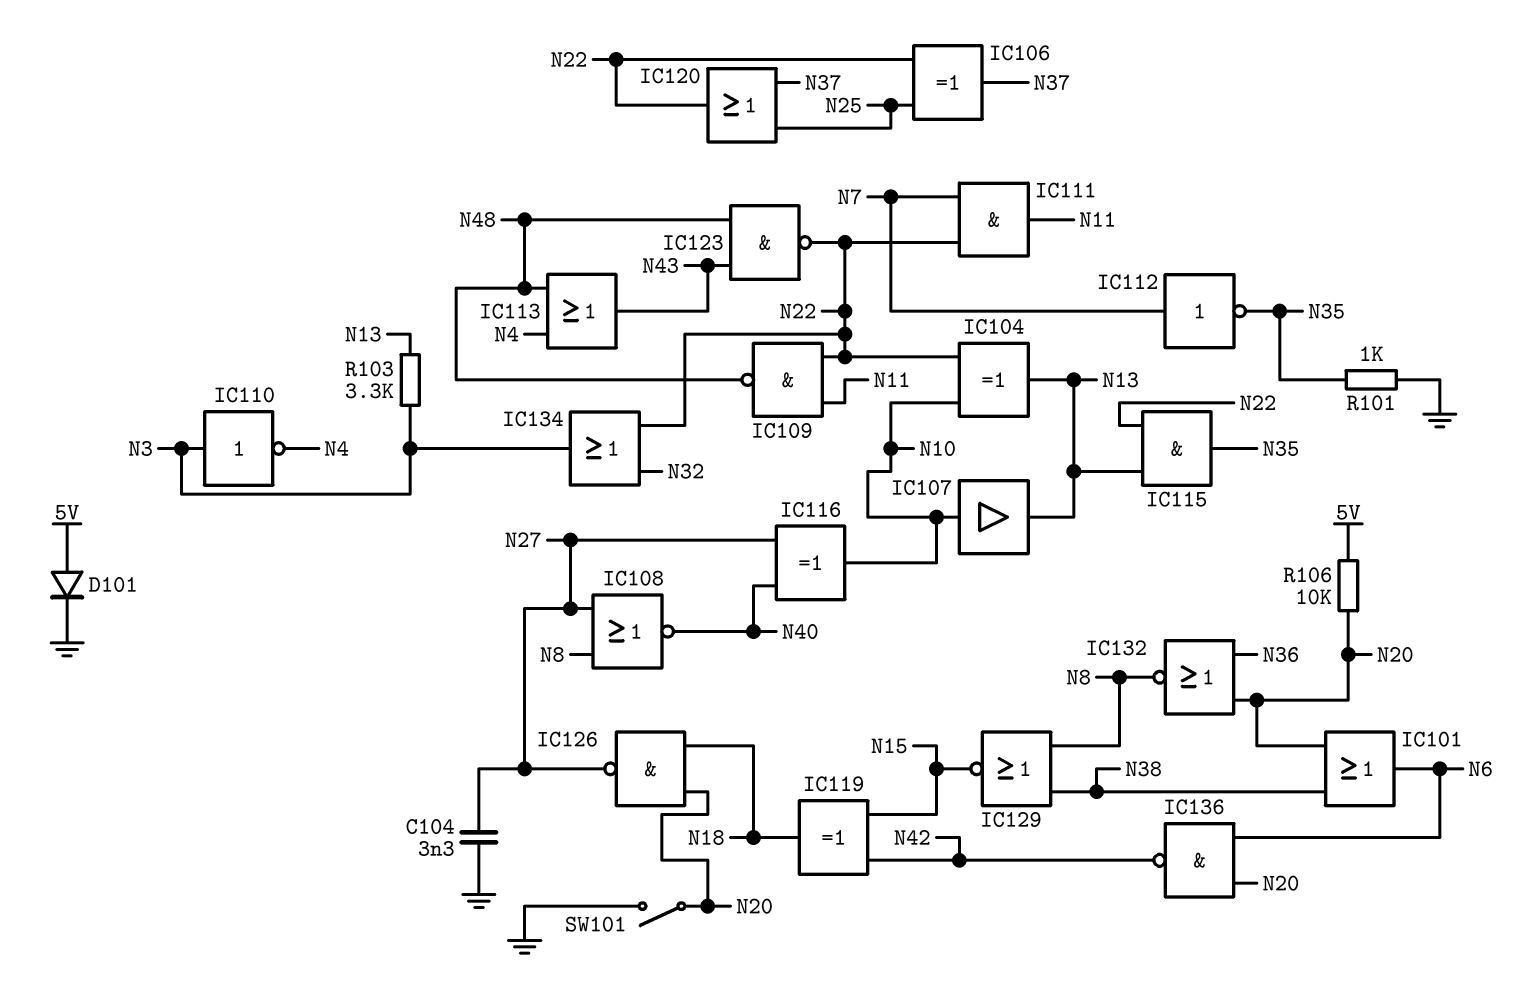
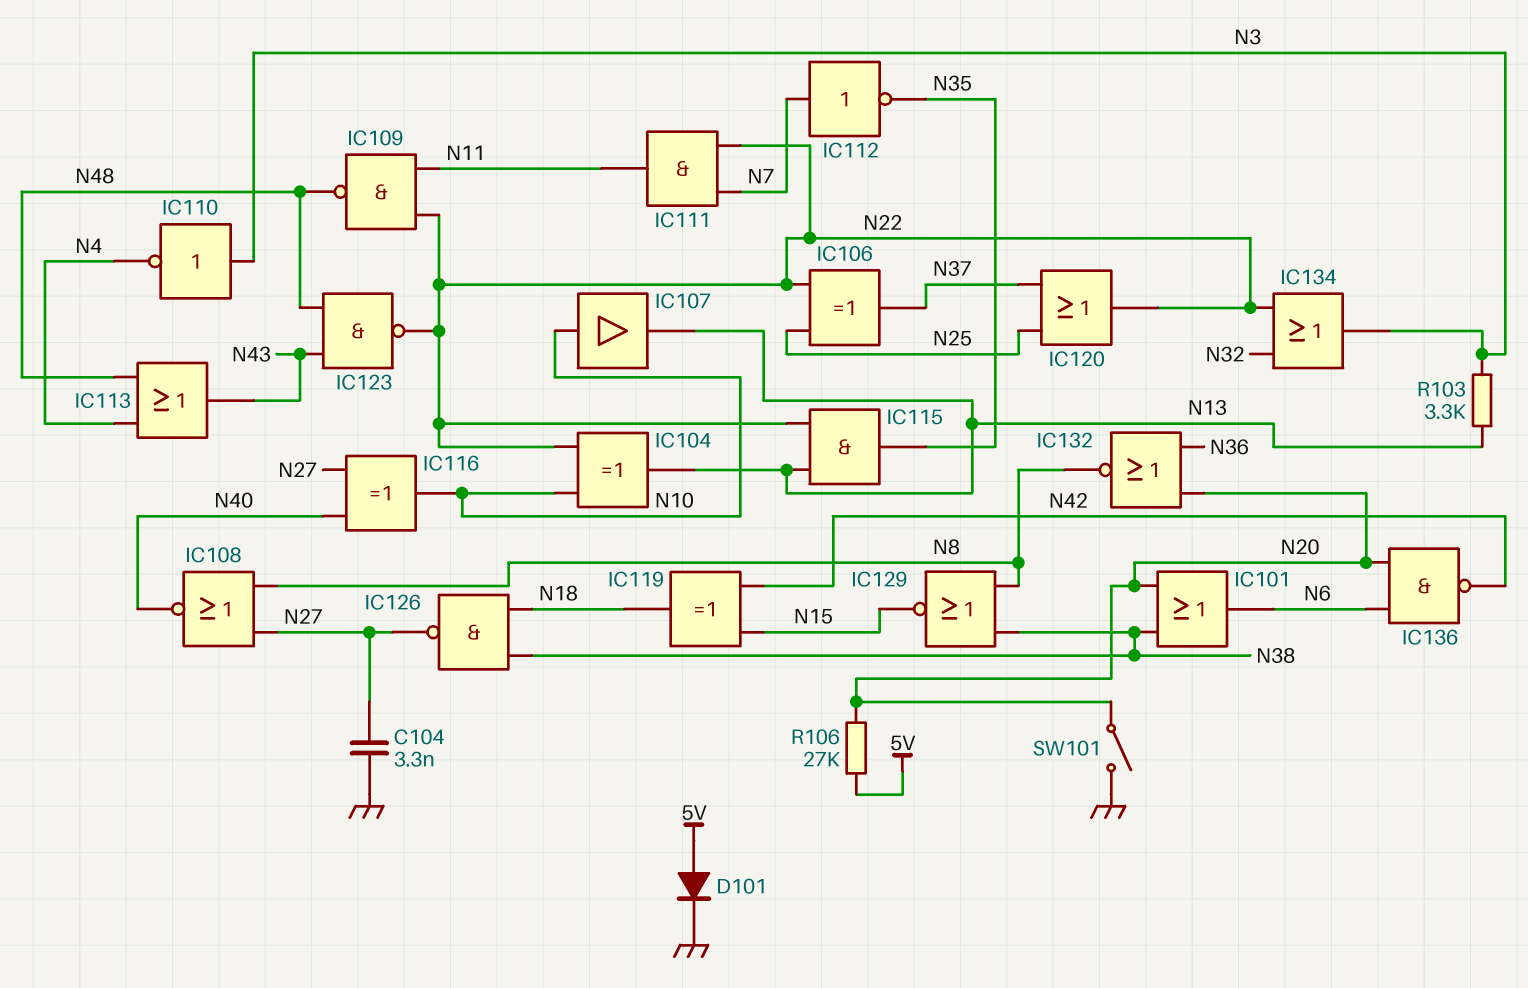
IC126: NAND (in N18, in N20, out N27) -> NAND (in N18, in N38, out N27)
R101: 1k (GND, N35) -> none
R106: 10k (5V, N20) -> 27k (5V, N20)

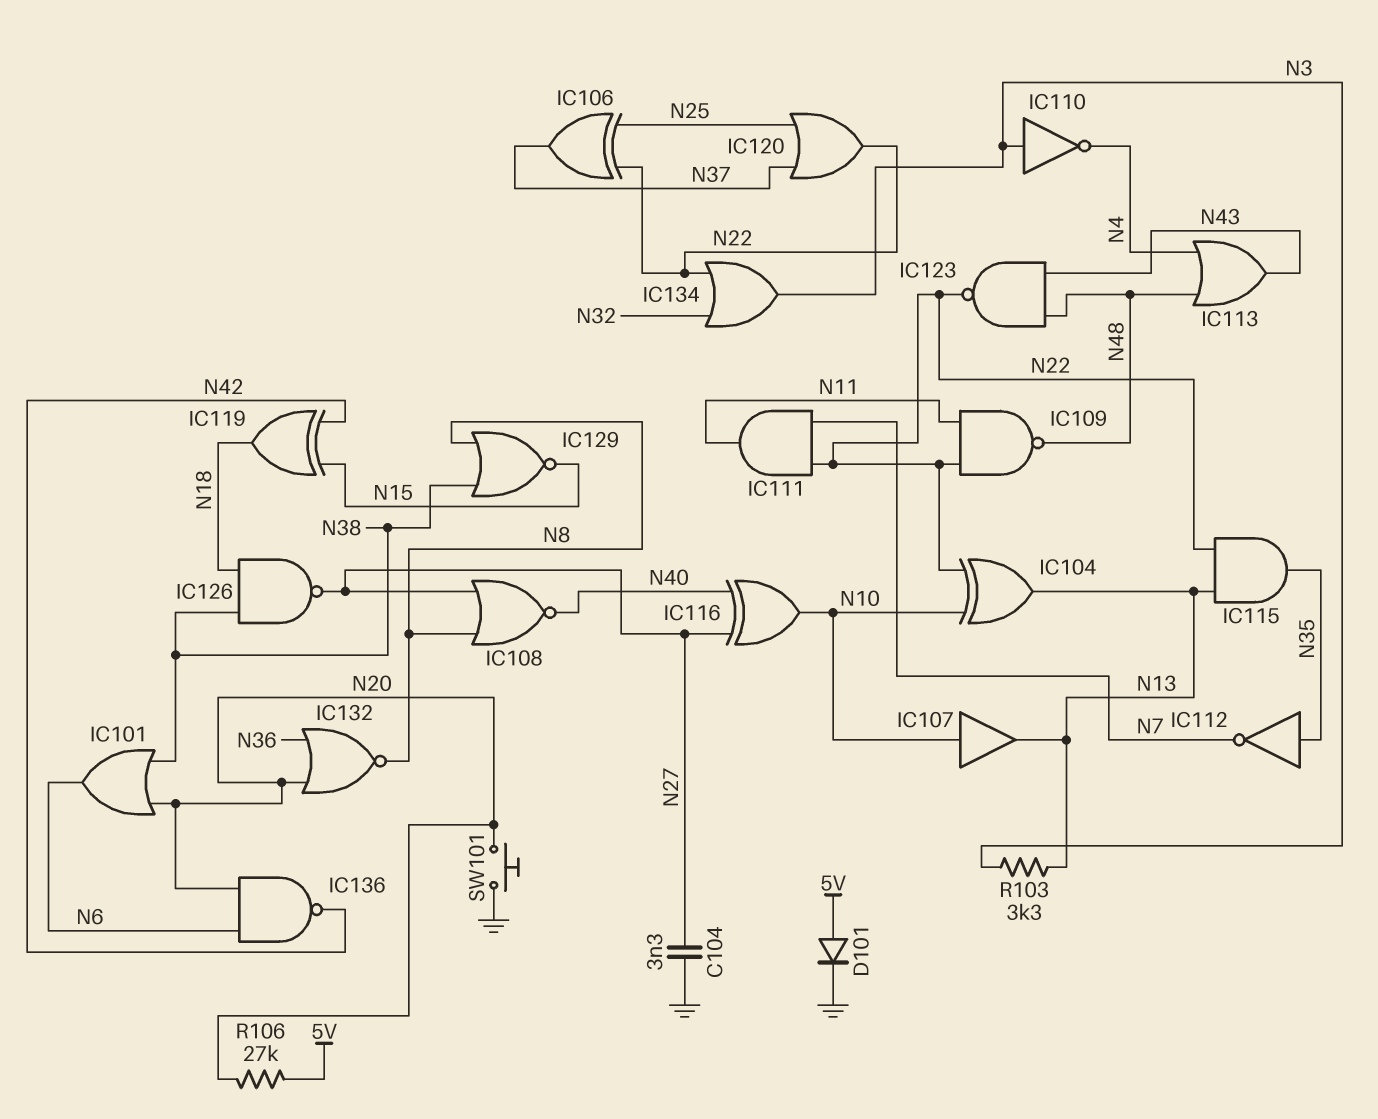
IC112: NOT (in N7, out N35) -> NOT (in N35, out N7)
SW101: switch (GND, N20) -> button (GND, N20)

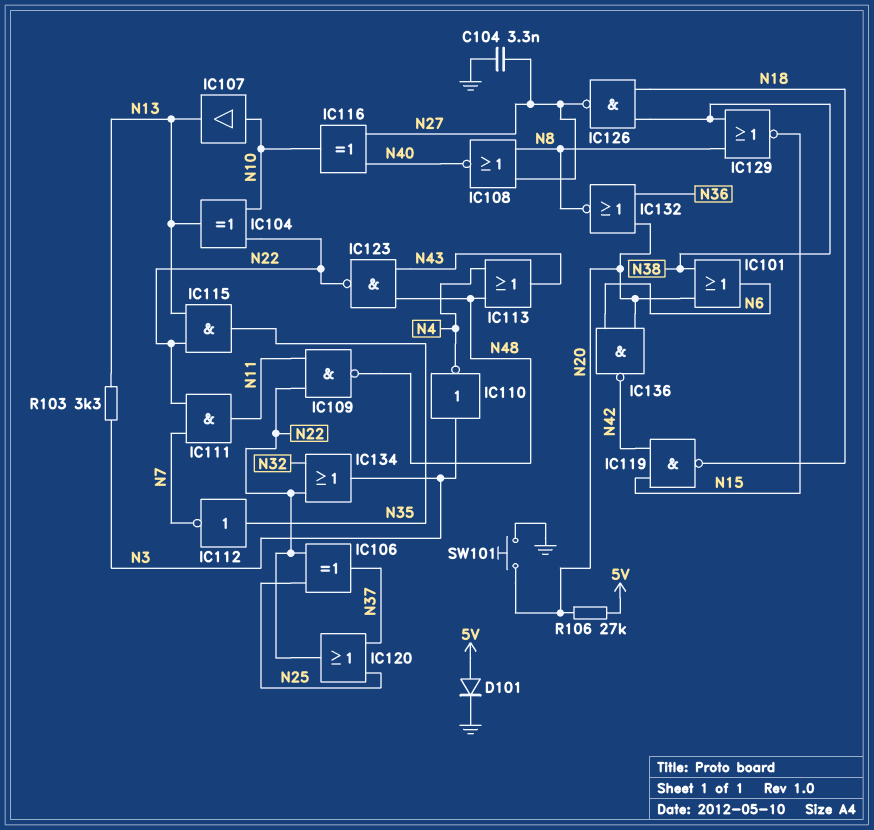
IC119: XOR (in N15, in N42, out N18) -> NAND (in N15, in N42, out N18)

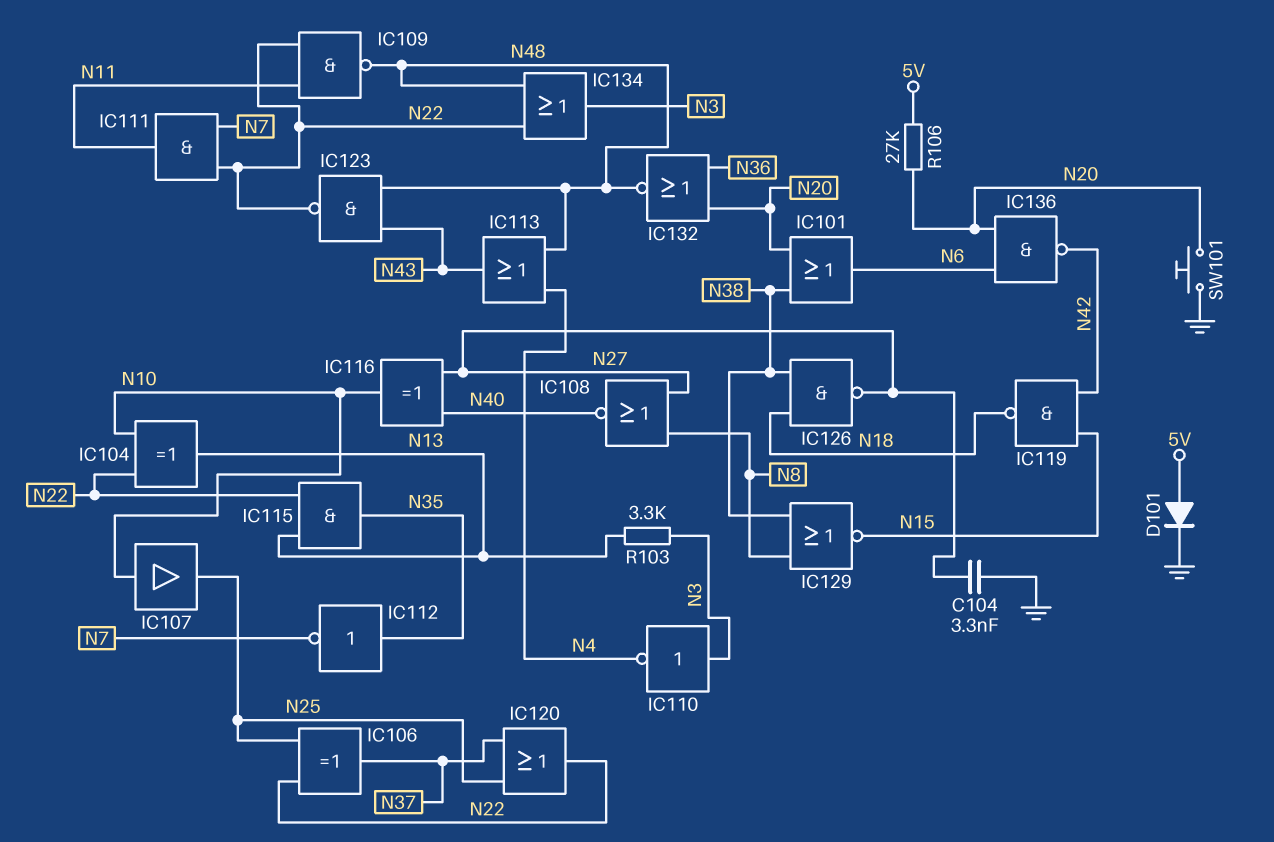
IC107: buffer (in N10, out N13) -> buffer (in N10, out N25)
IC132: NOR (in N20, in N36, out N8) -> NOR (in N20, in N36, out N48)
IC134: OR (in N22, in N32, out N3) -> OR (in N22, in N48, out N3)

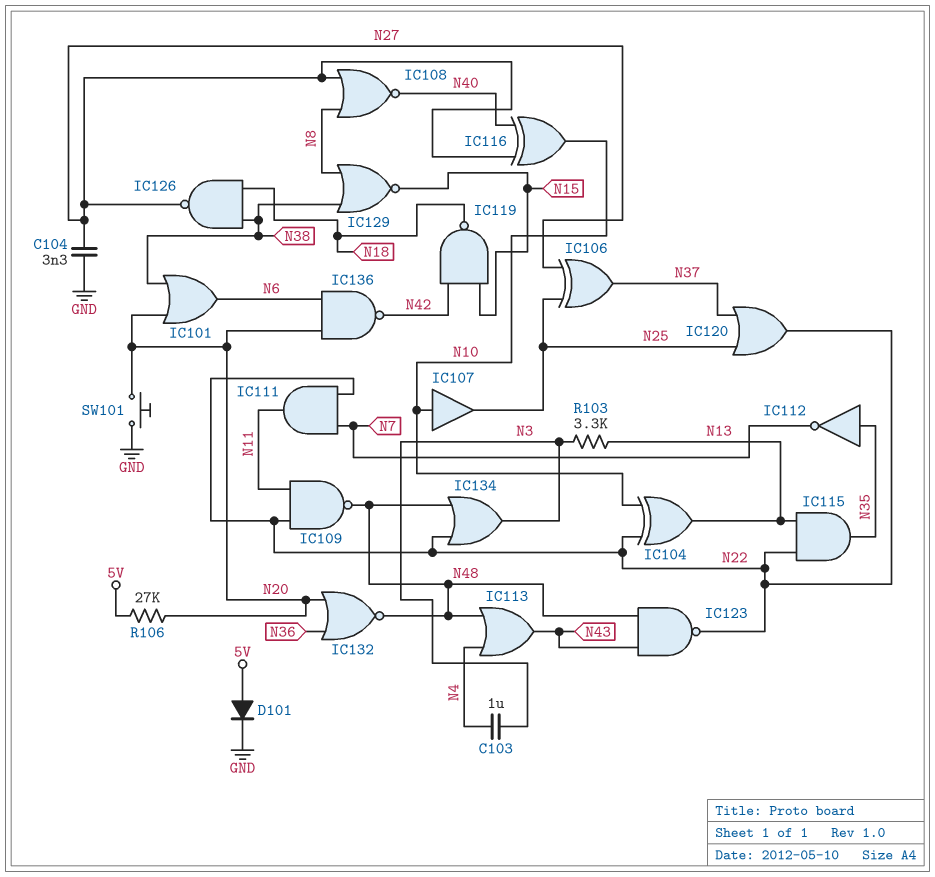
C103: none -> 1uF (N3, N4)
IC106: XOR (in N22, in N25, out N37) -> XOR (in N25, in N27, out N37)
IC110: NOT (in N3, out N4) -> none

